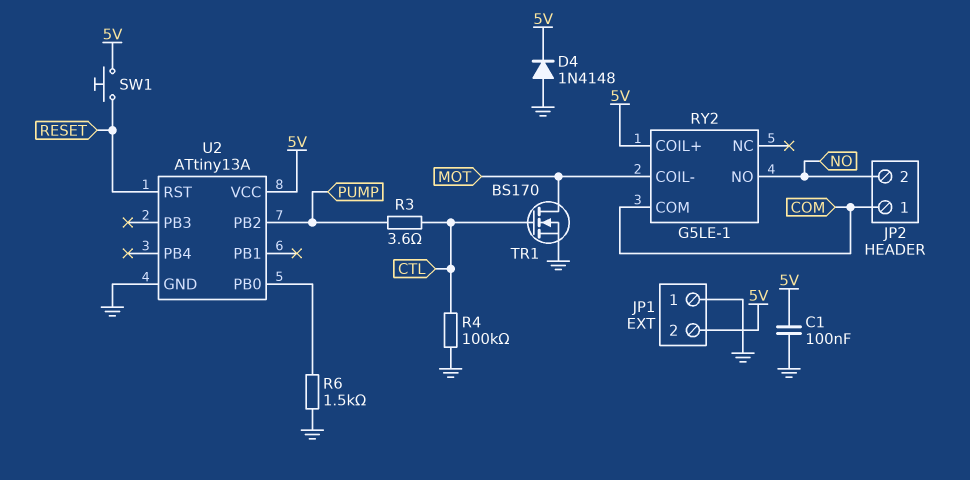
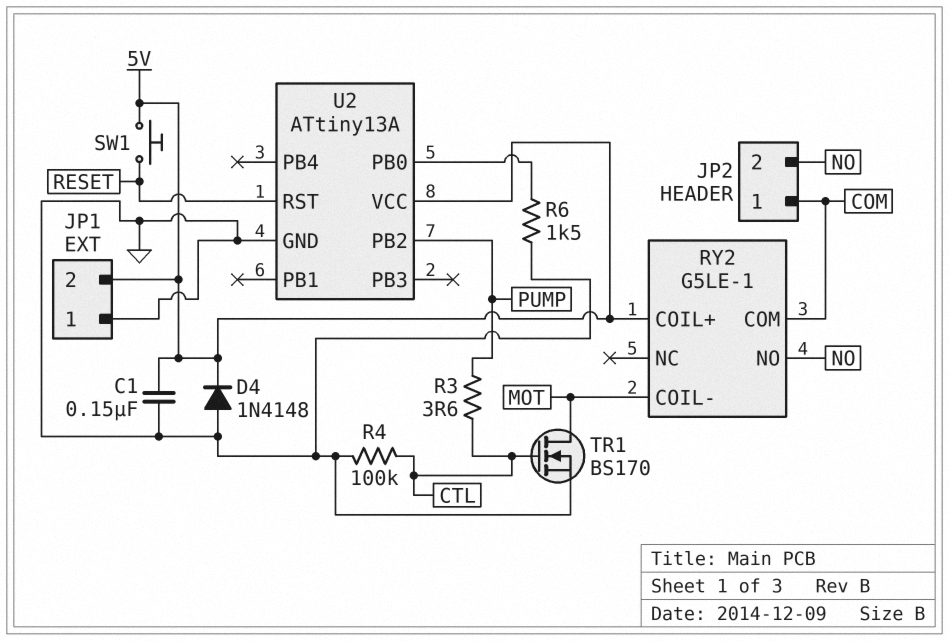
C1: 100nF (5V, GND) -> 150nF (5V, GND)

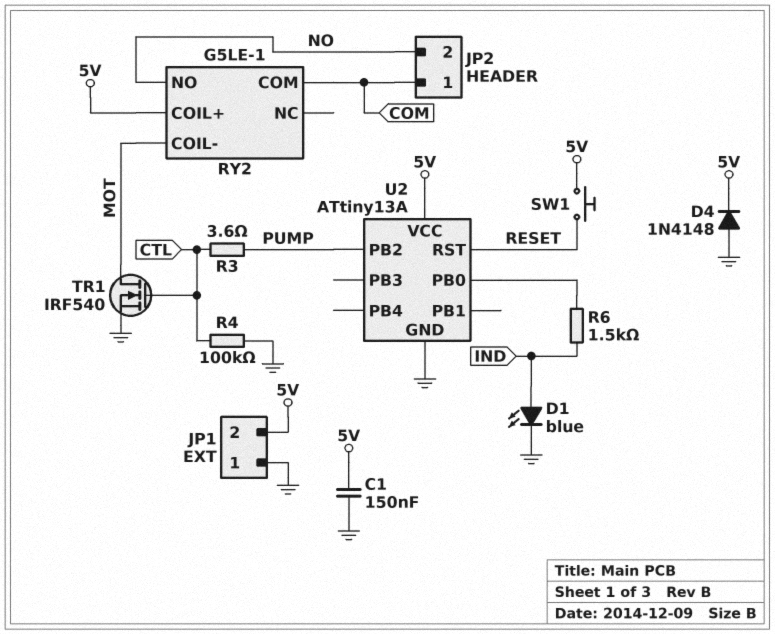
D1: none -> LED blue (A IND, K GND)
R6: 1.5k (GND, U2/PB0) -> 1.5k (IND, U2/PB0)
TR1: NMOS BS170 (G CTL, D MOT, S GND) -> NMOS IRF540 (G CTL, D MOT, S GND)

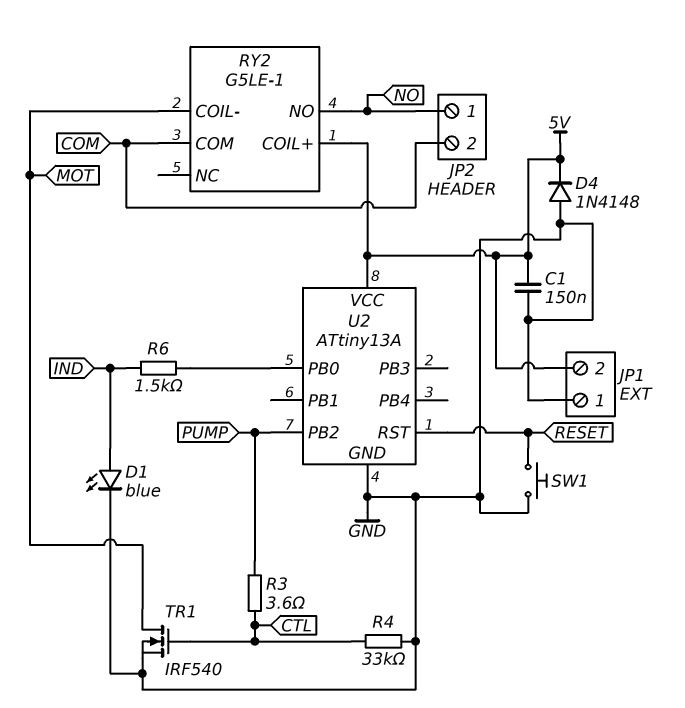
JP2 pin 1: COM -> NO
JP2 pin 2: NO -> COM
R4: 100k (CTL, GND) -> 33k (CTL, GND)
SW1: button (5V, RESET) -> button (GND, RESET)

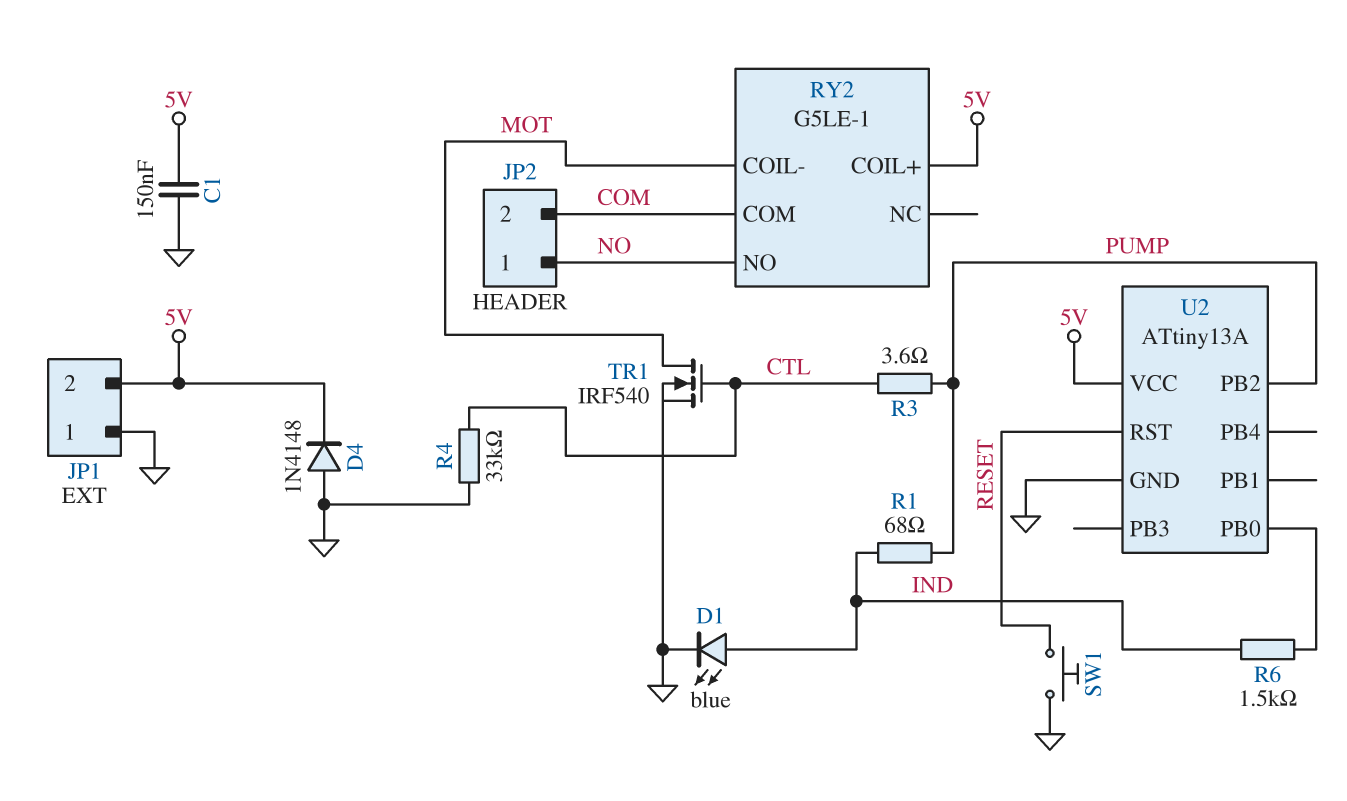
R1: none -> 68 (IND, PUMP)

